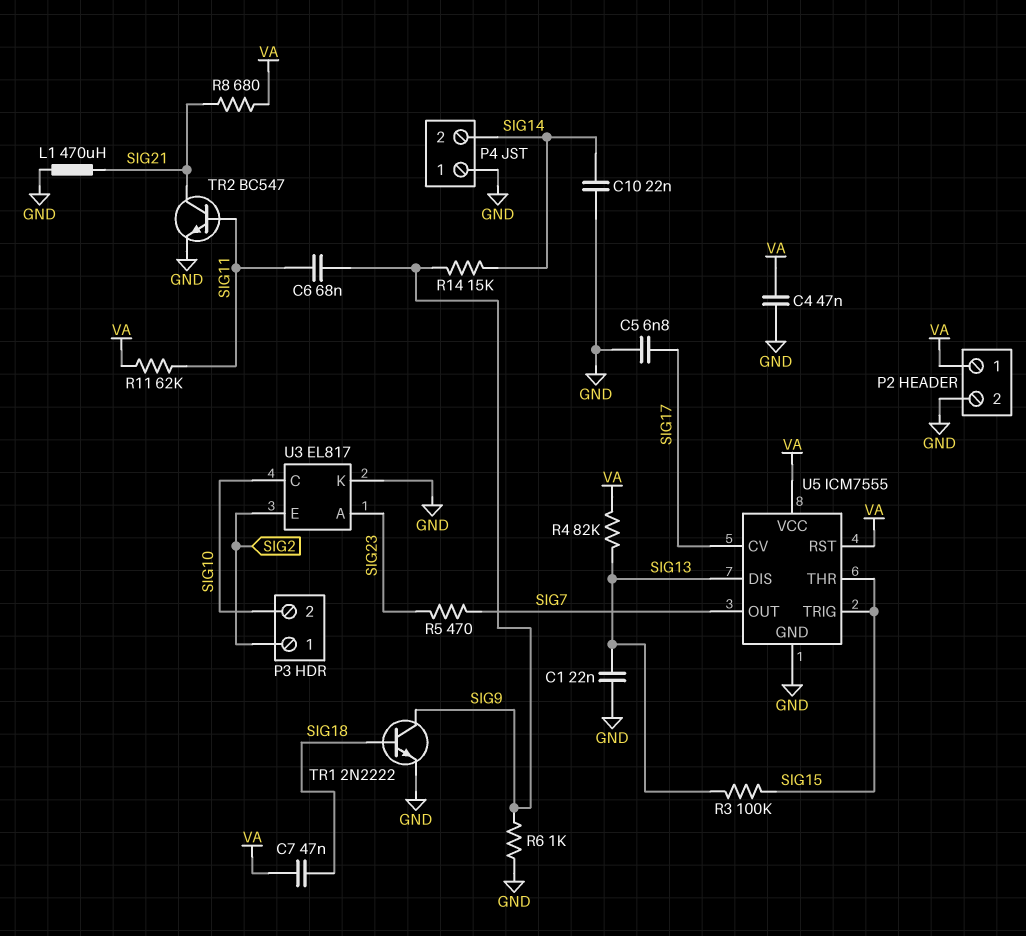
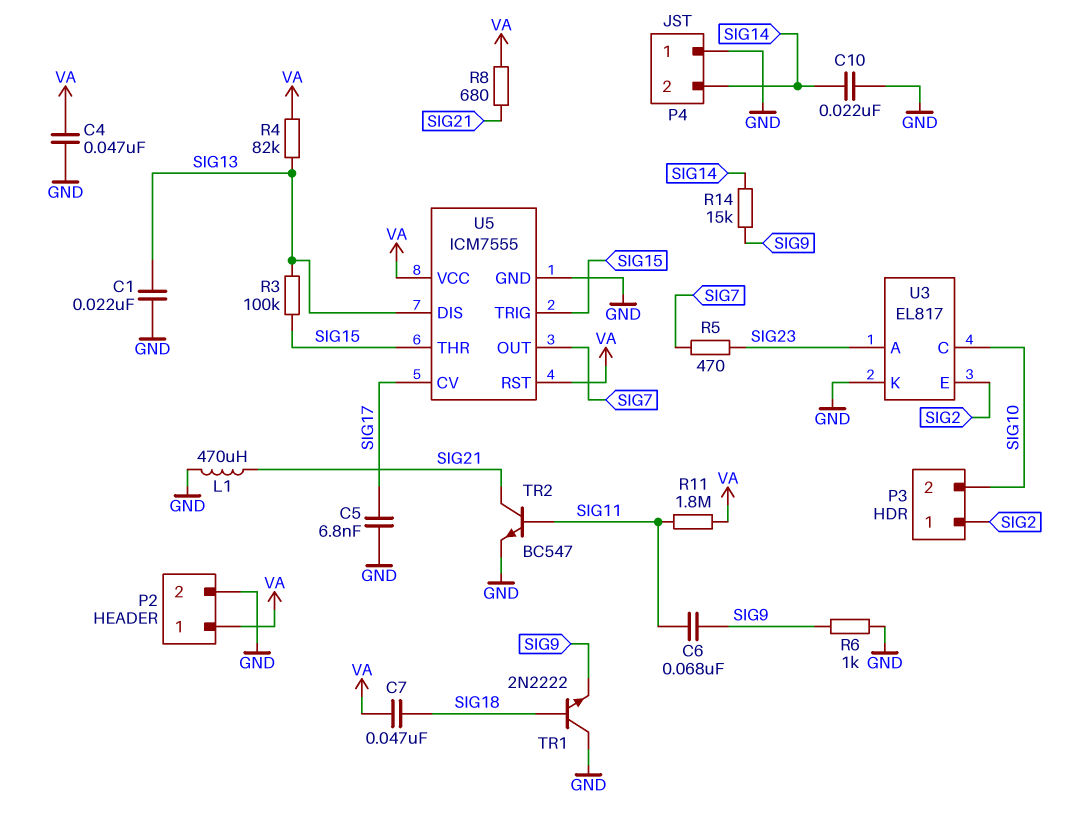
R11: 62k (SIG11, VA) -> 1.8M (SIG11, VA)
TR1: NPN 2N2222 (B SIG18, C SIG9, E GND) -> NPN 2N2222 (B SIG18, C GND, E SIG9)

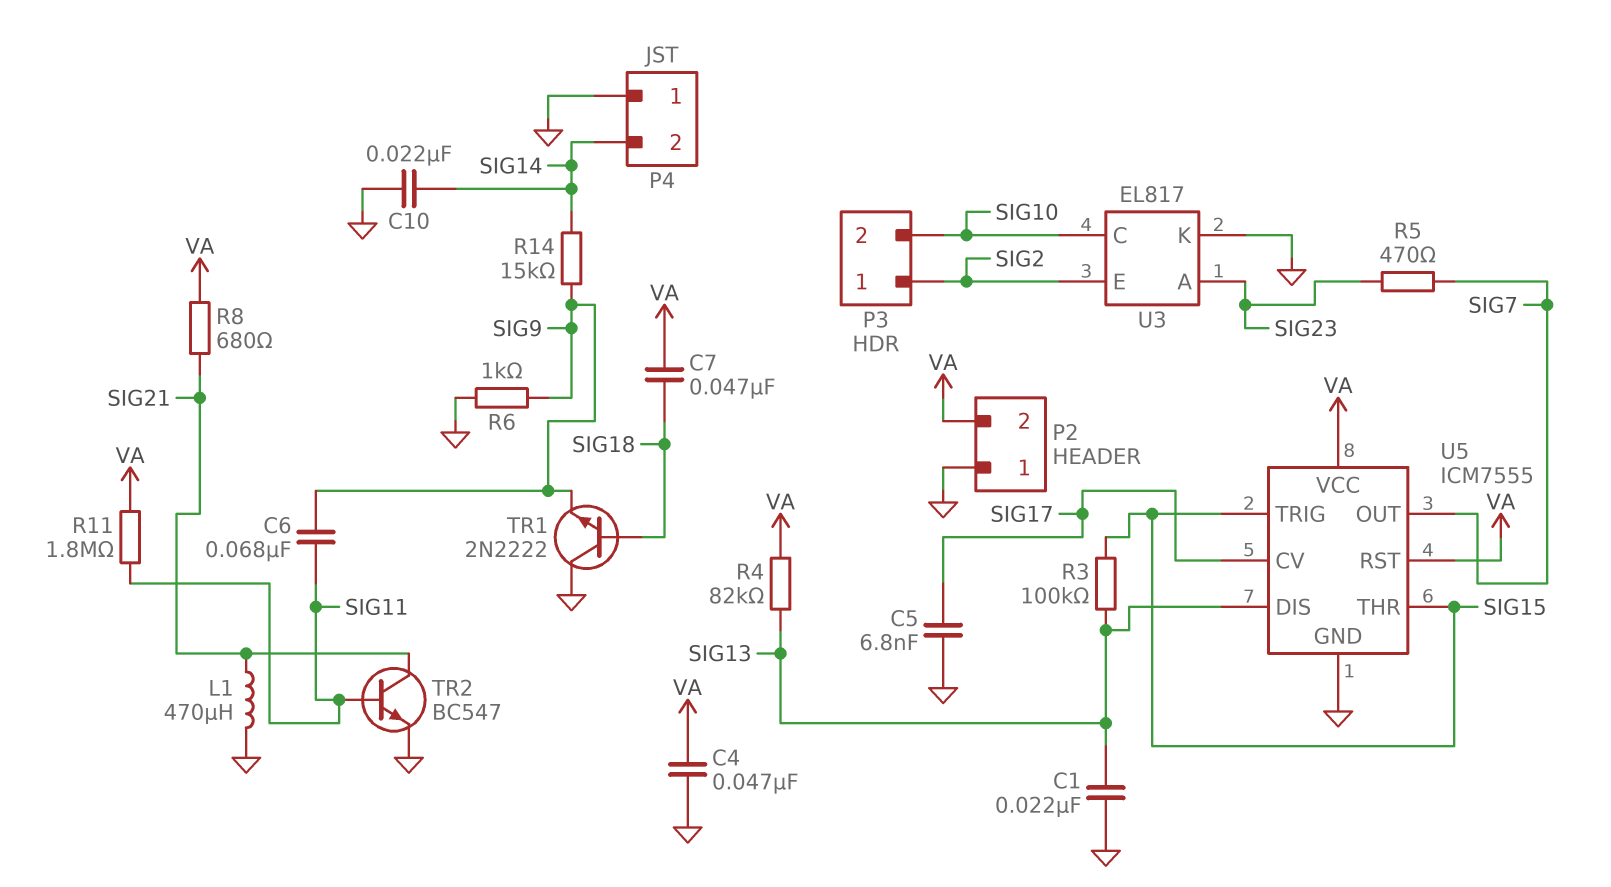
P2 pin 1: VA -> GND
P2 pin 2: GND -> VA

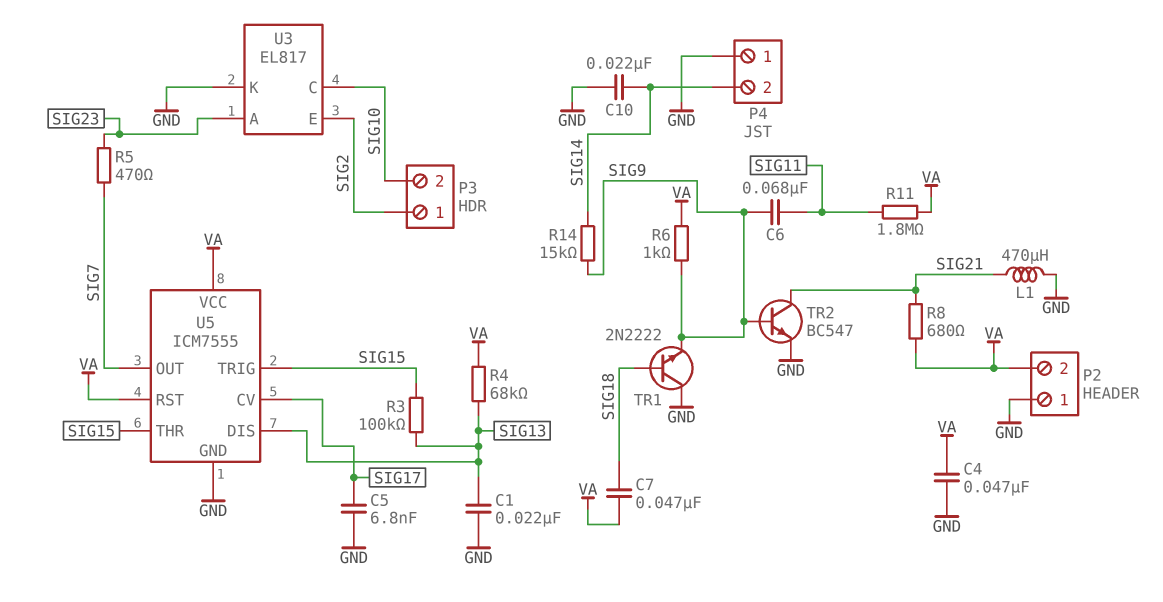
R4: 82k (SIG13, VA) -> 68k (SIG13, VA)
R6: 1k (GND, SIG9) -> 1k (SIG9, VA)
TR2: NPN BC547 (B SIG11, C SIG21, E GND) -> NPN BC547 (B SIG9, C SIG21, E GND)

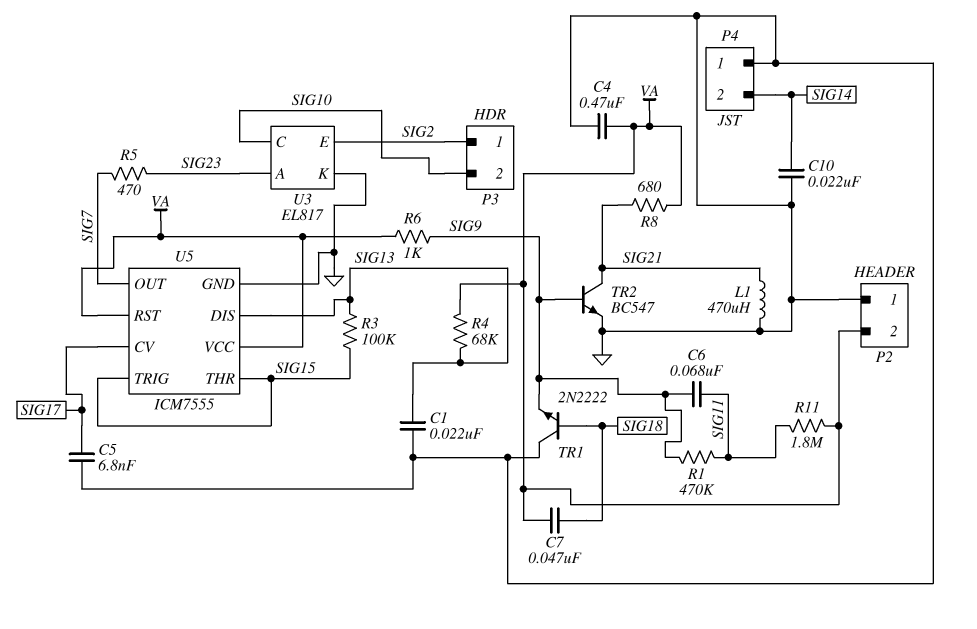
C4: 47nF (GND, VA) -> 470nF (GND, VA)
R1: none -> 470k (SIG9, SIG11)
R14: 15k (SIG9, SIG14) -> none

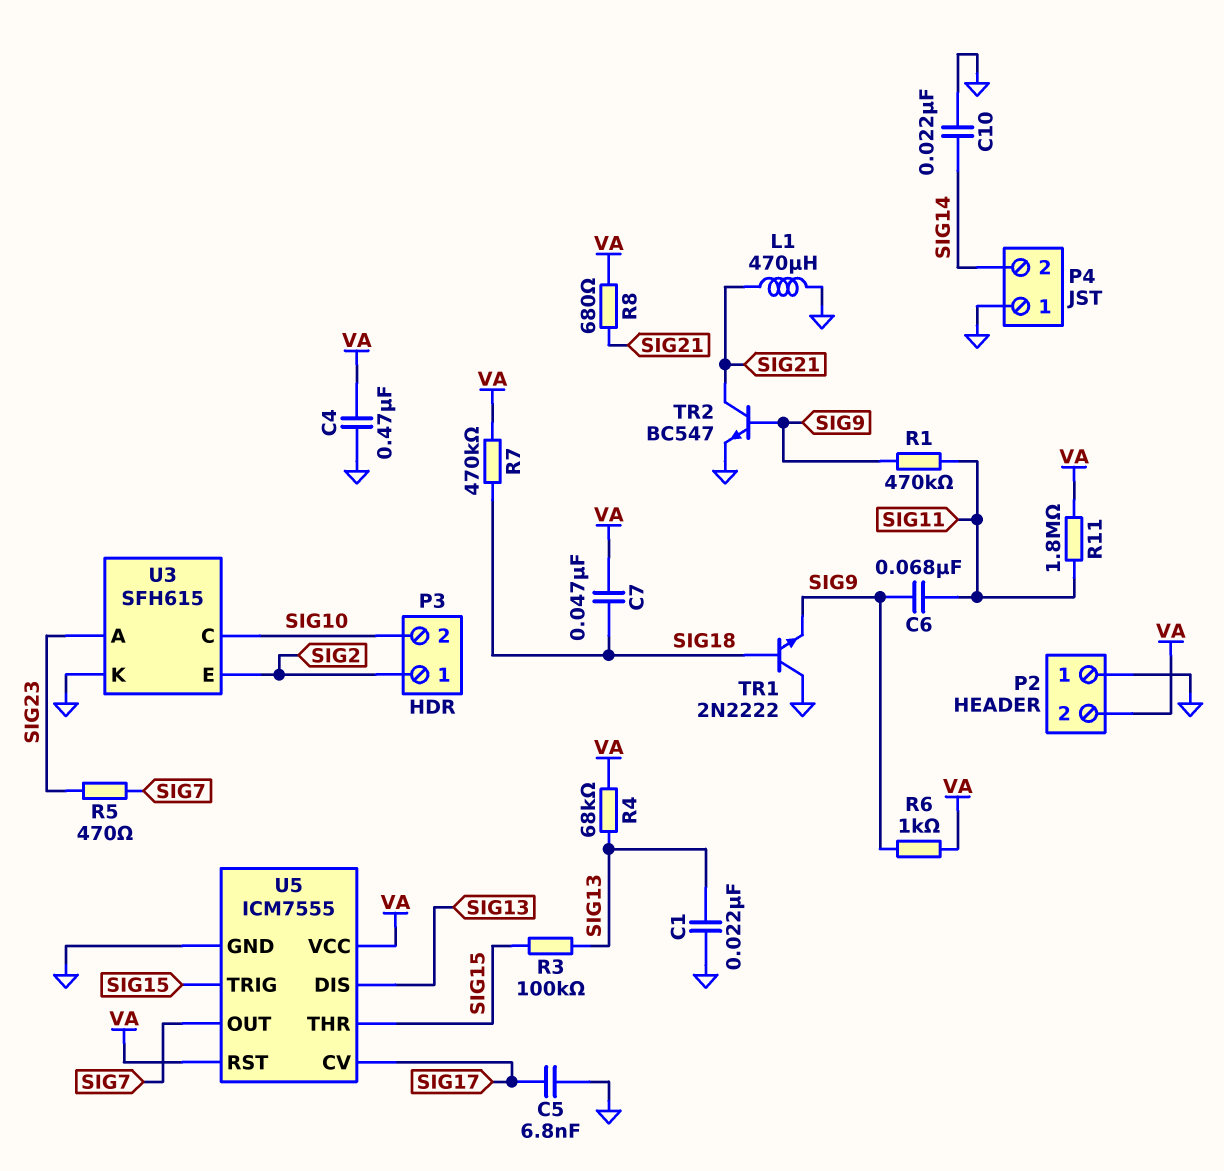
R7: none -> 470k (SIG18, VA)
U3: EL817 -> SFH615

